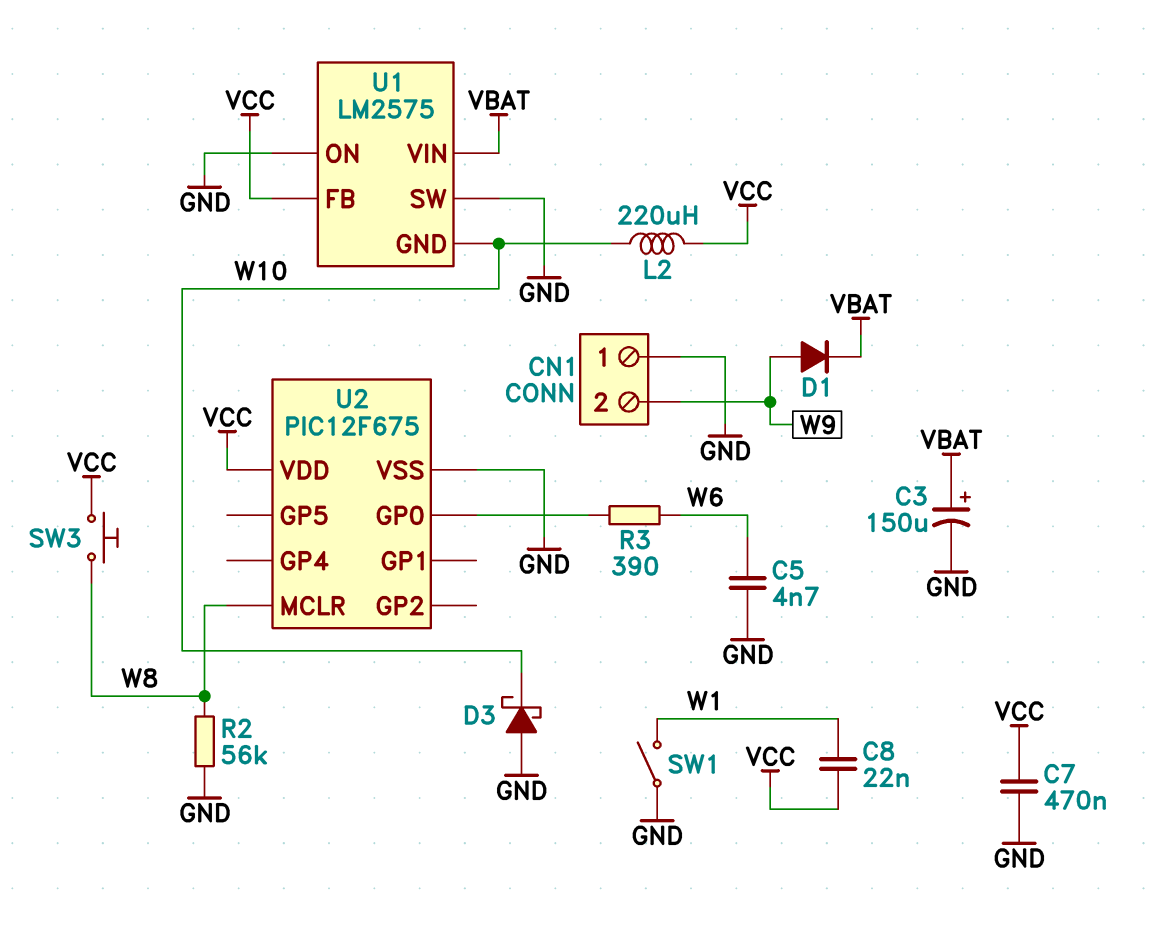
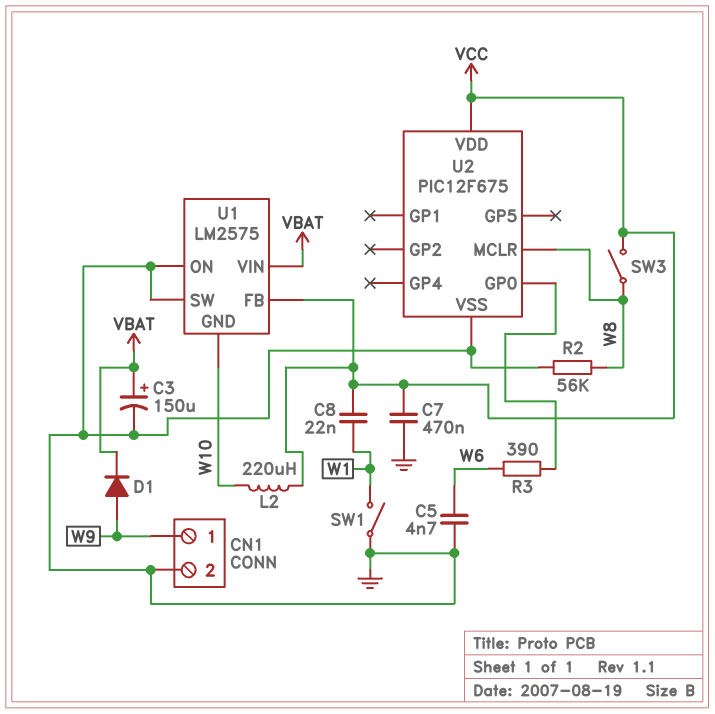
CN1 pin 1: GND -> W9
CN1 pin 2: W9 -> GND
D3: schottky (A GND, K W10) -> none
SW3: button (VCC, W8) -> switch (VCC, W8)

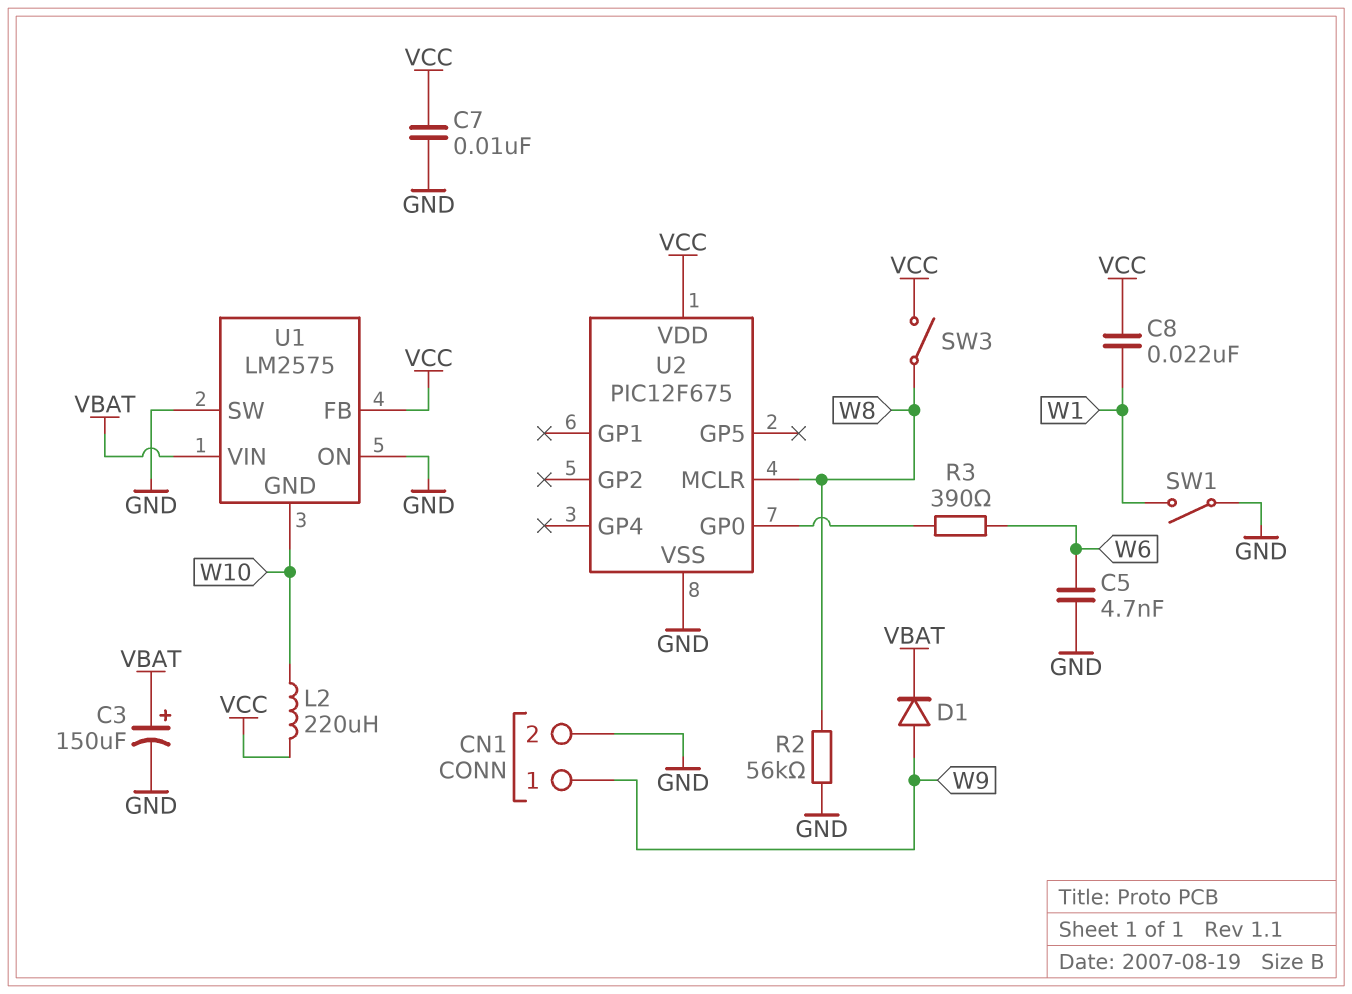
C7: 470nF (GND, VCC) -> 10nF (GND, VCC)

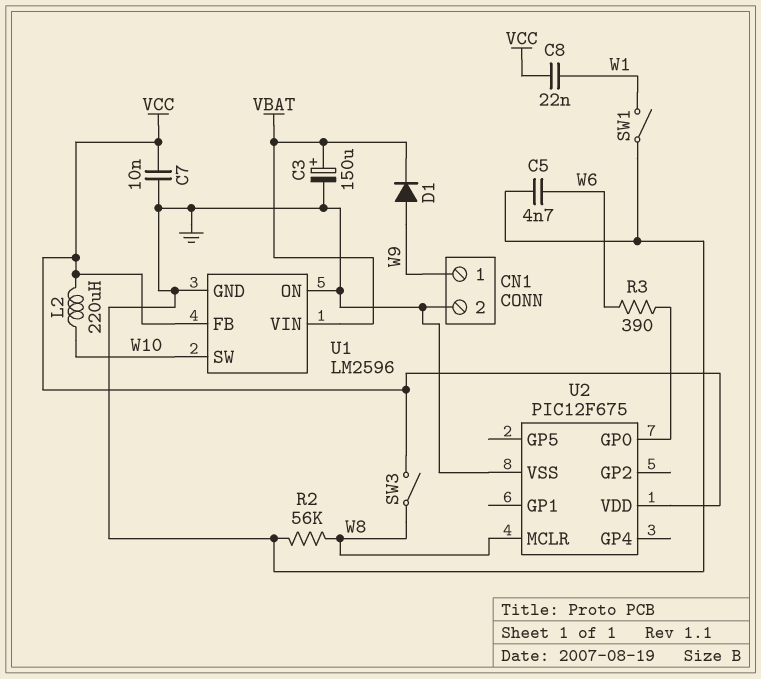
U1: LM2575 -> LM2596
U1 pin GND: W10 -> GND
U1 pin SW: GND -> W10

